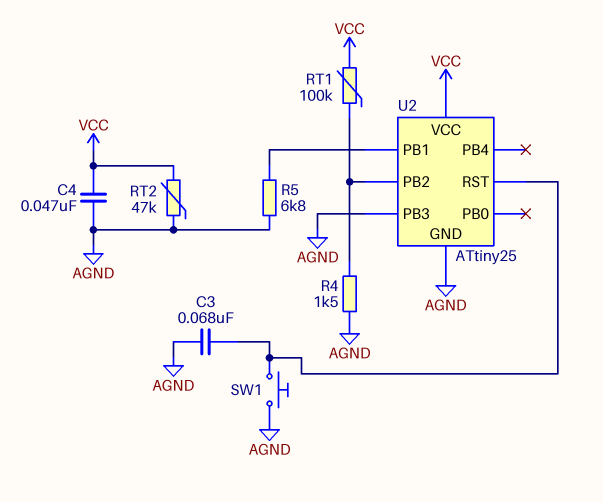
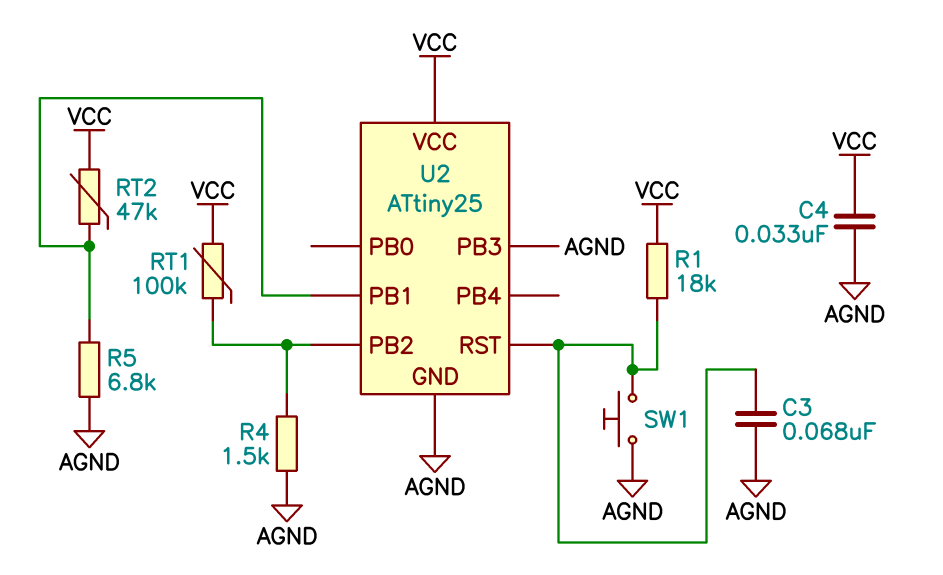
C4: 47nF (AGND, VCC) -> 33nF (AGND, VCC)
R1: none -> 18k (U2/RST, VCC)
RT2: 47k (AGND, VCC) -> 47k (U2/PB1, VCC)

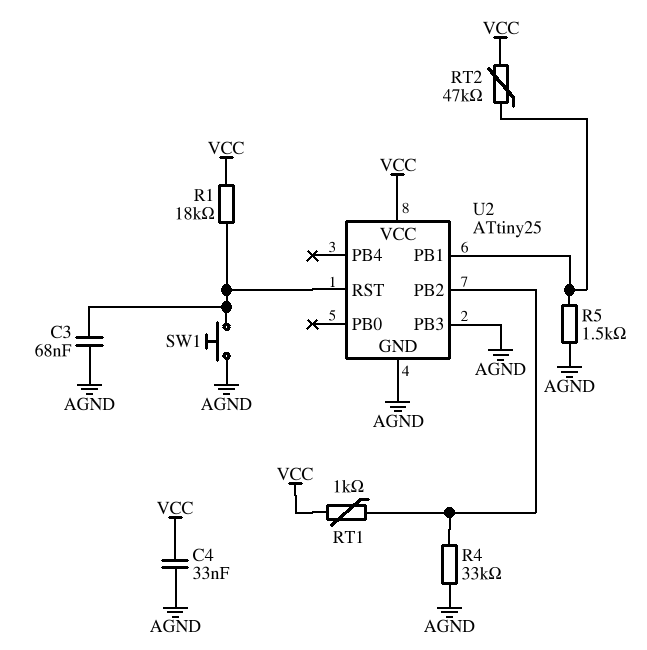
R4: 1.5k (AGND, U2/PB2) -> 33k (AGND, U2/PB2)
R5: 6.8k (AGND, U2/PB1) -> 1.5k (AGND, U2/PB1)
RT1: 100k (U2/PB2, VCC) -> 1k (U2/PB2, VCC)

